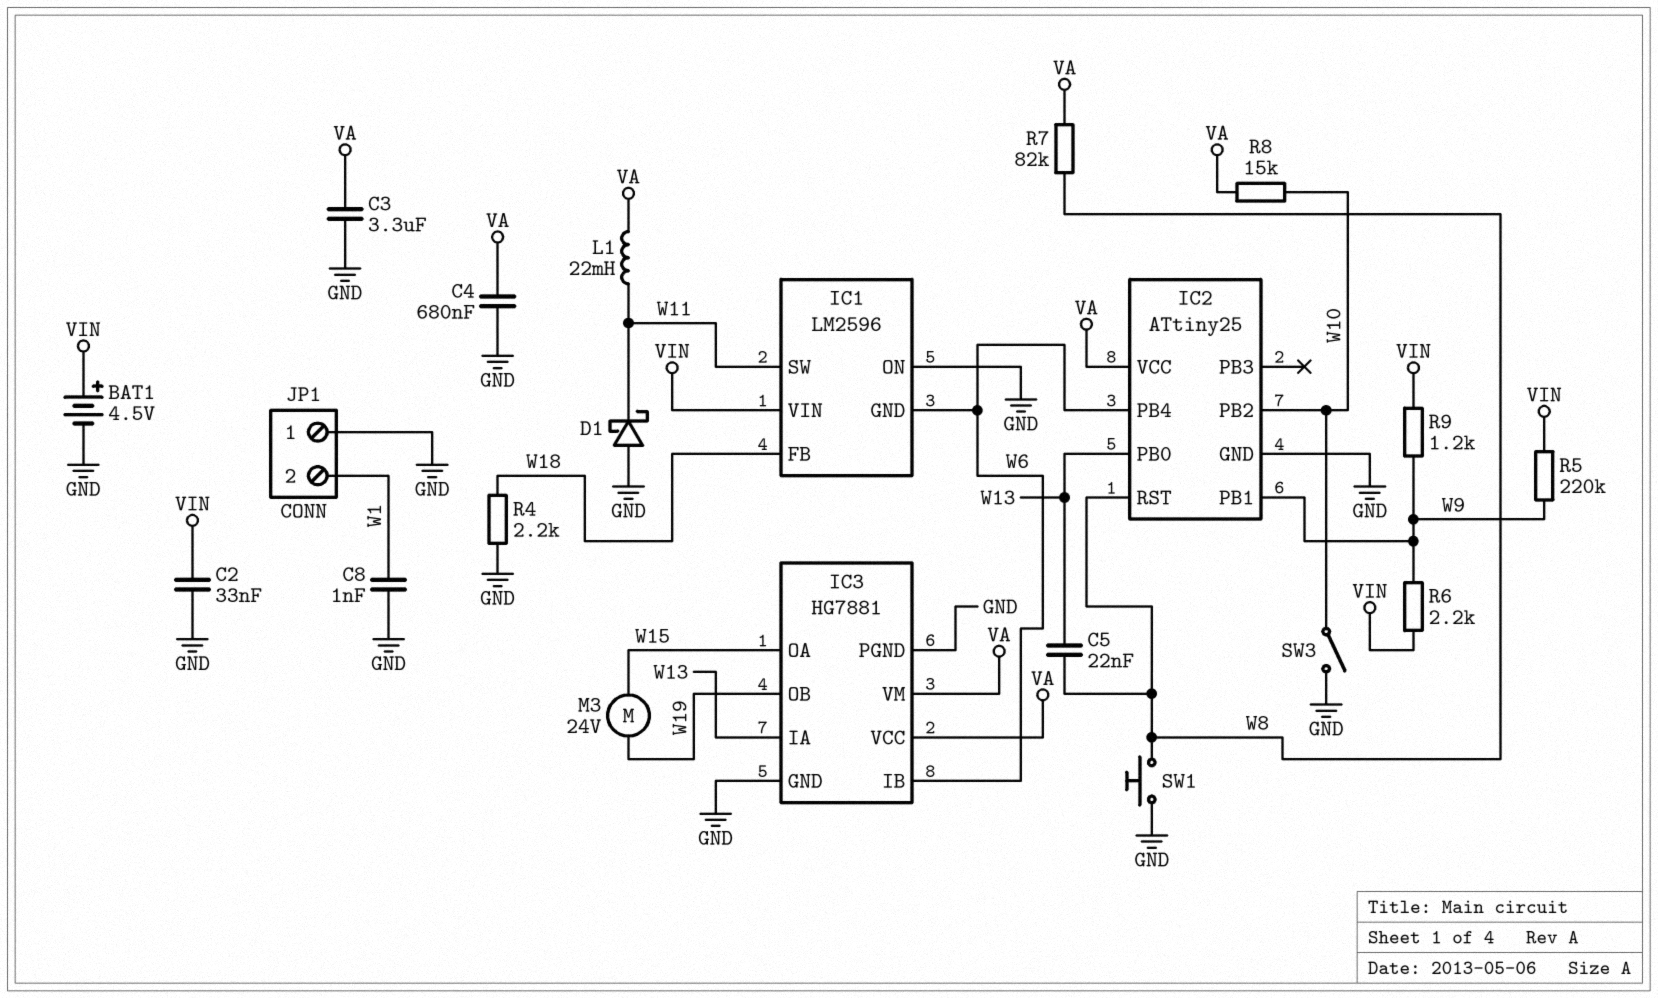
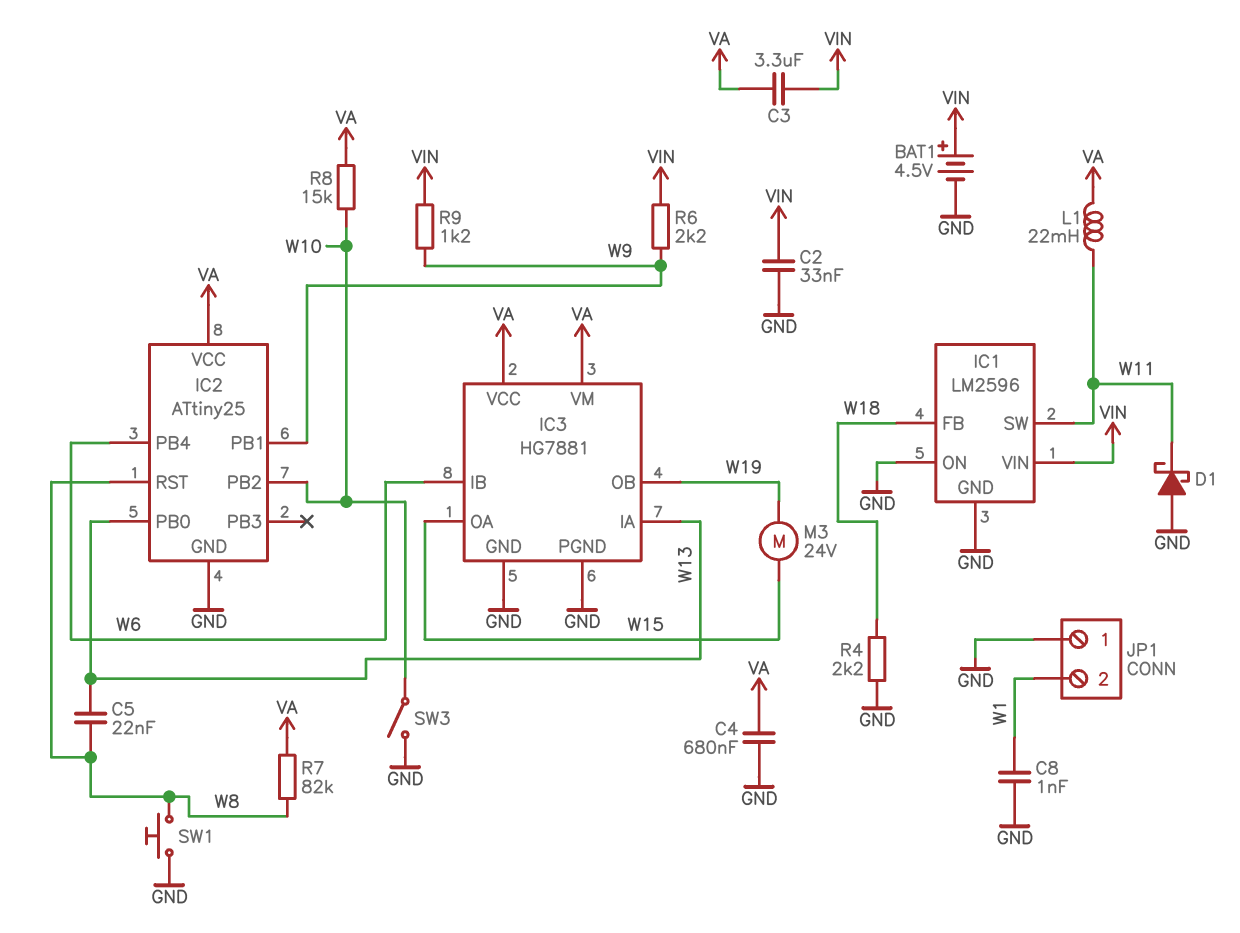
C3: 3.3uF (GND, VA) -> 3.3uF (VA, VIN)
IC1 pin GND: W6 -> GND
R5: 220k (VIN, W9) -> none

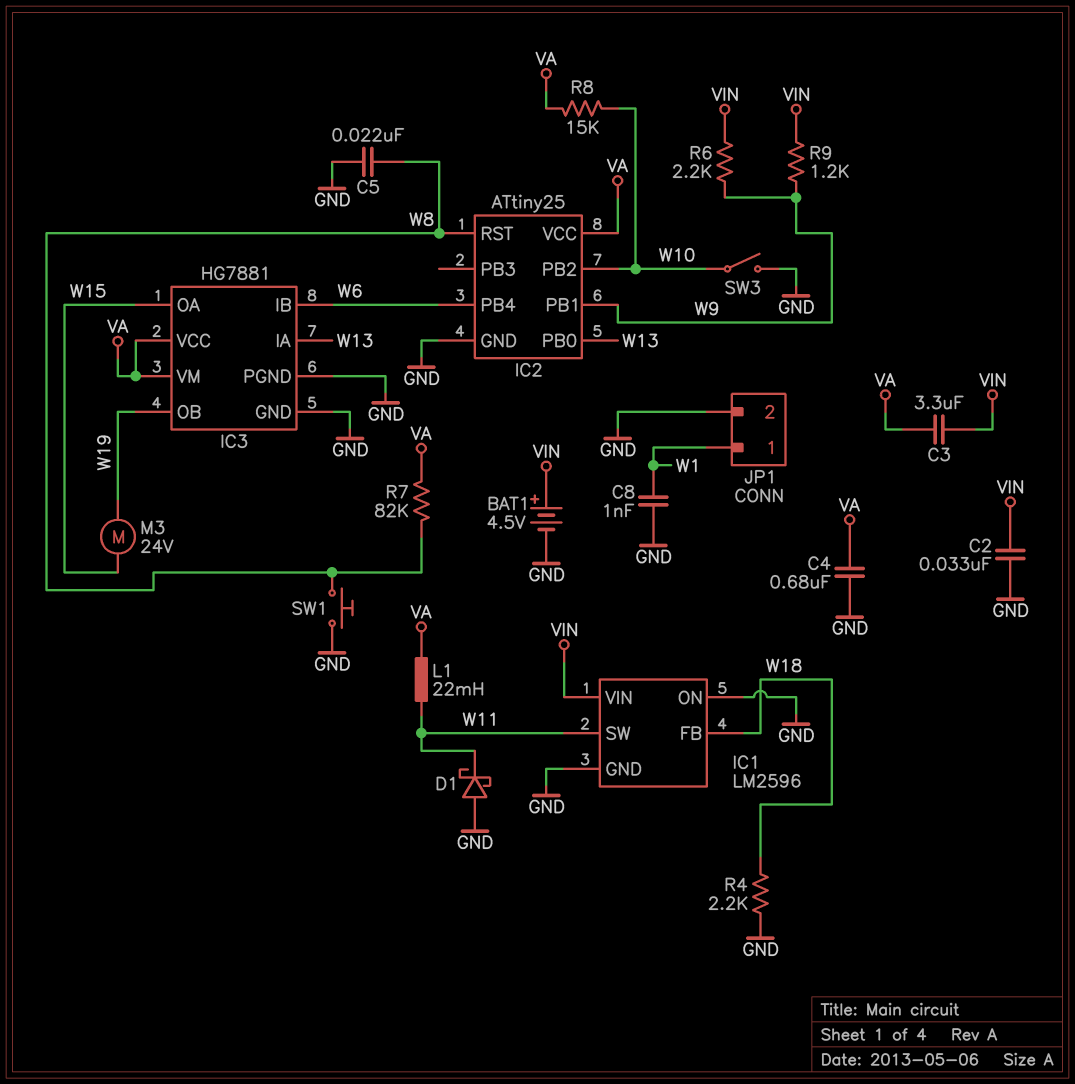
C5: 22nF (W8, W13) -> 22nF (GND, W8)
JP1 pin 1: GND -> W1
JP1 pin 2: W1 -> GND

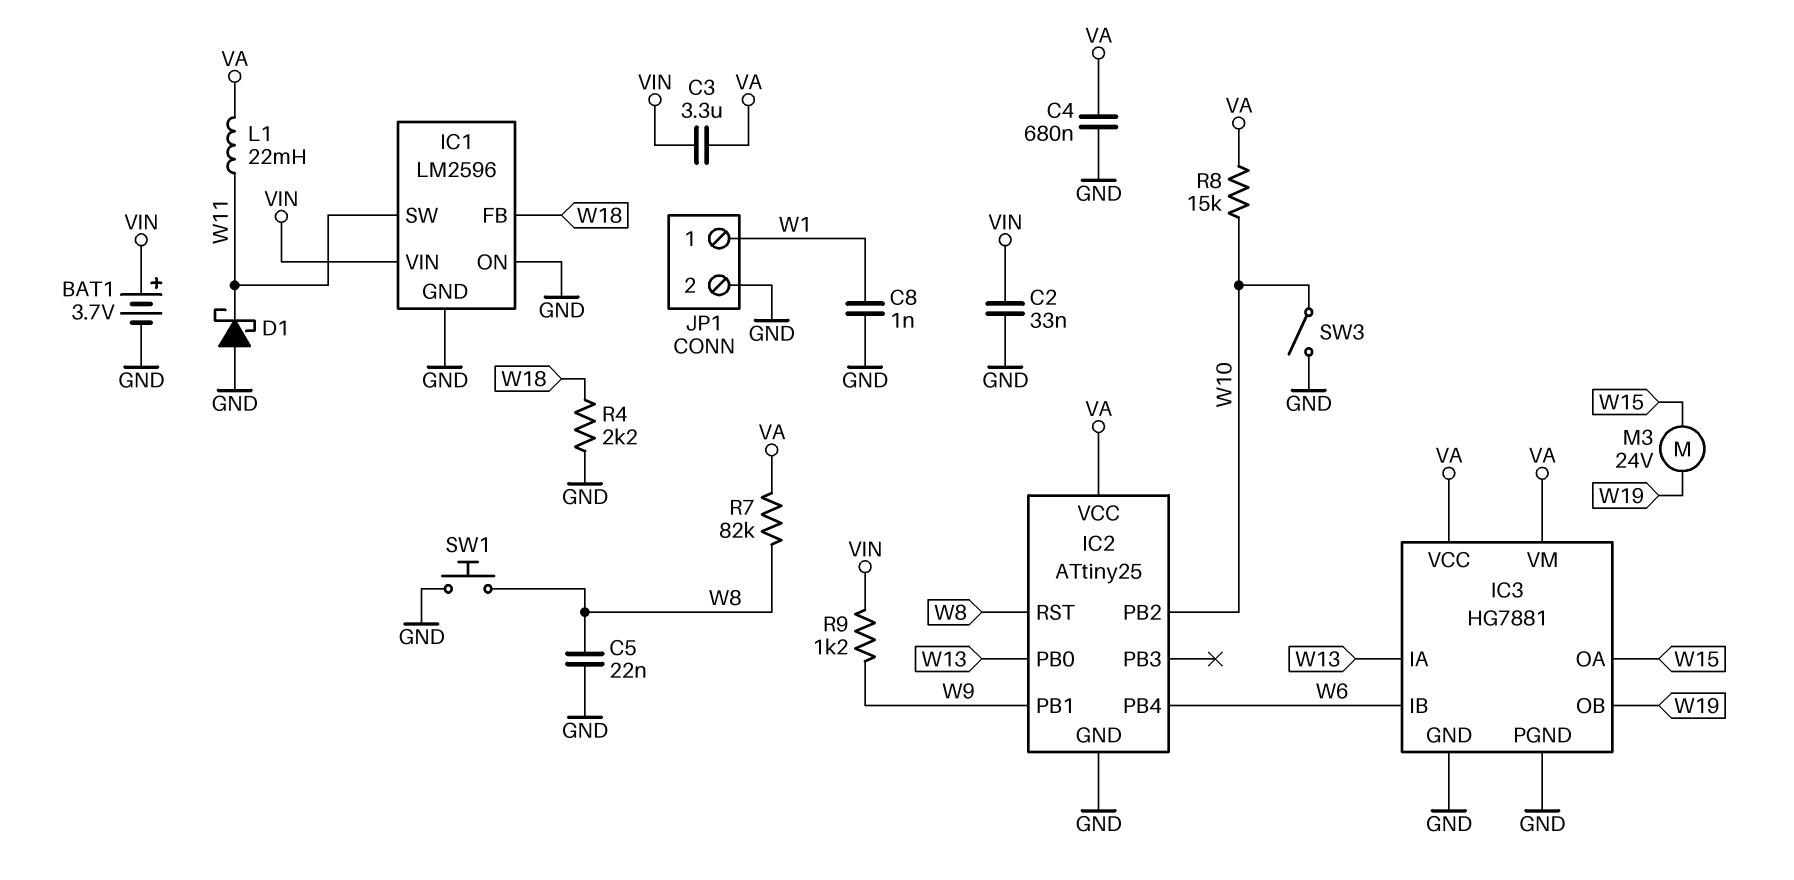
BAT1: 4.5V (plus VIN, minus GND) -> 3.7V (plus VIN, minus GND)
R6: 2.2k (VIN, W9) -> none

